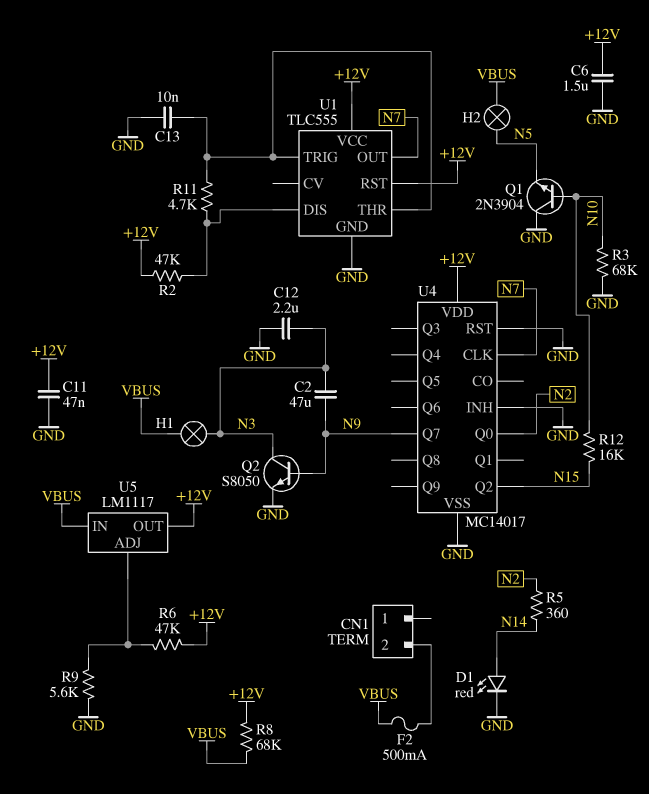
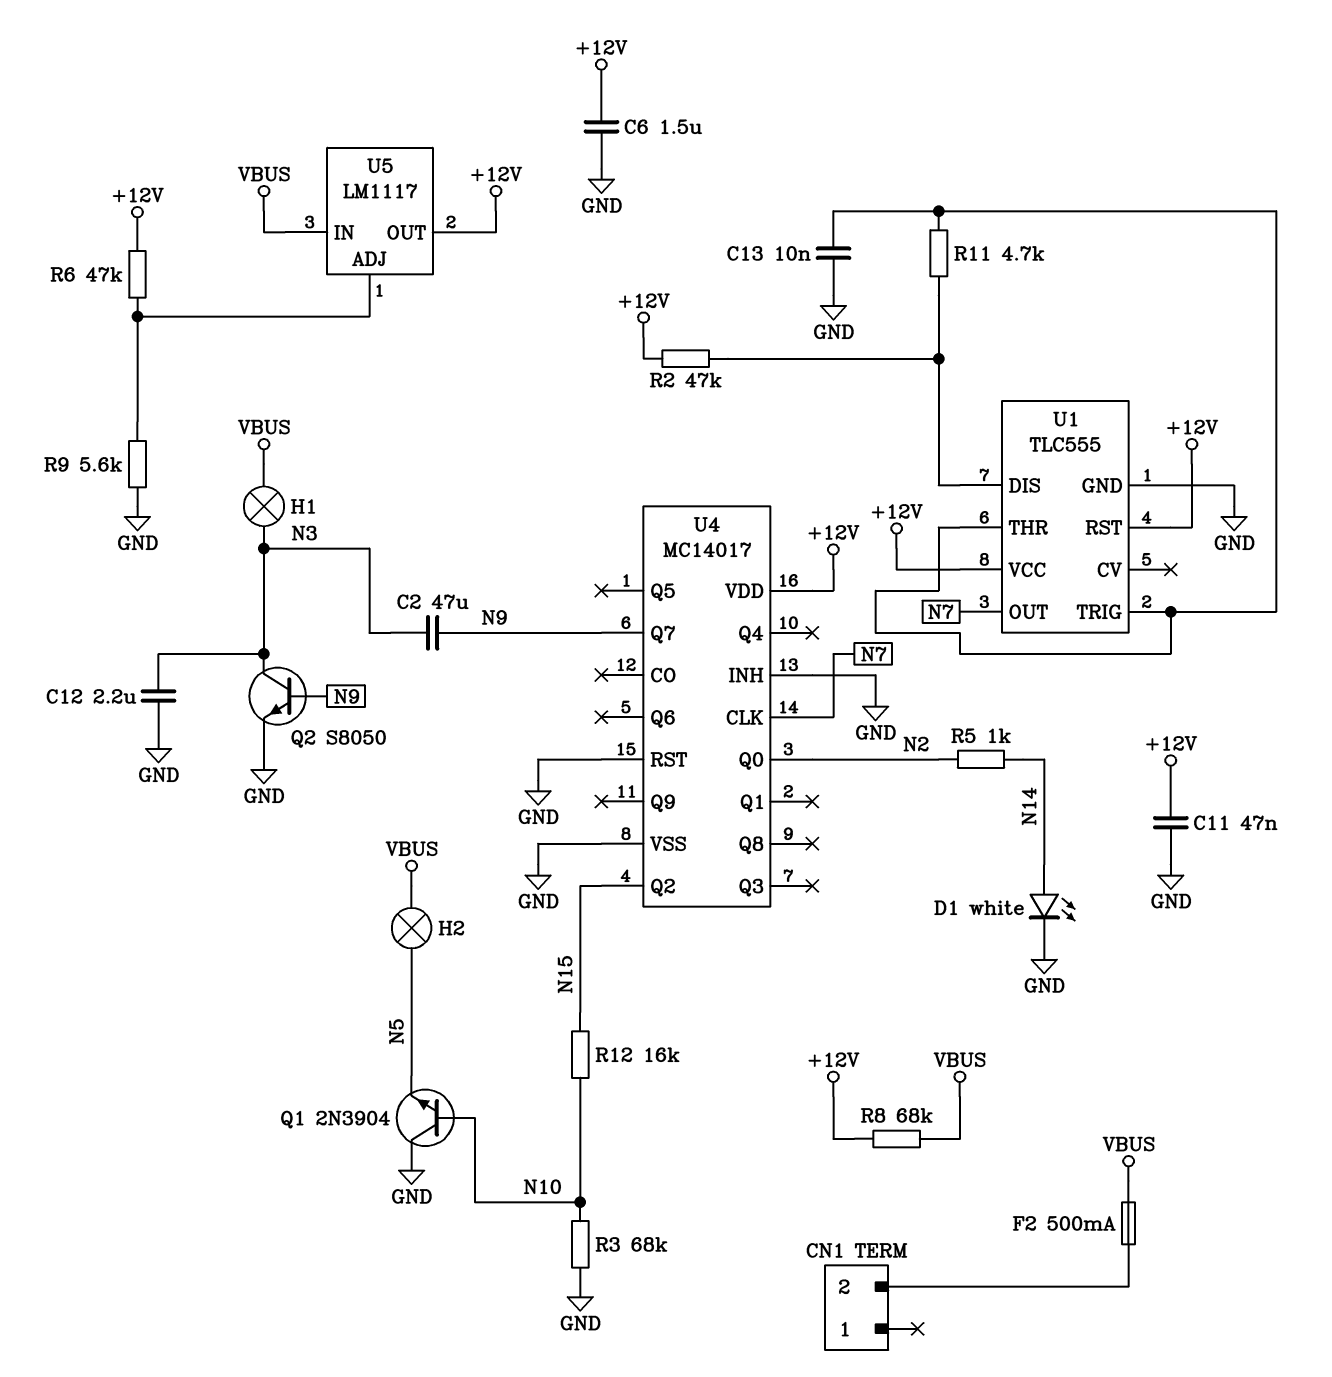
D1: LED red (A N14, K GND) -> LED white (A N14, K GND)
R5: 360 (N2, N14) -> 1k (N2, N14)

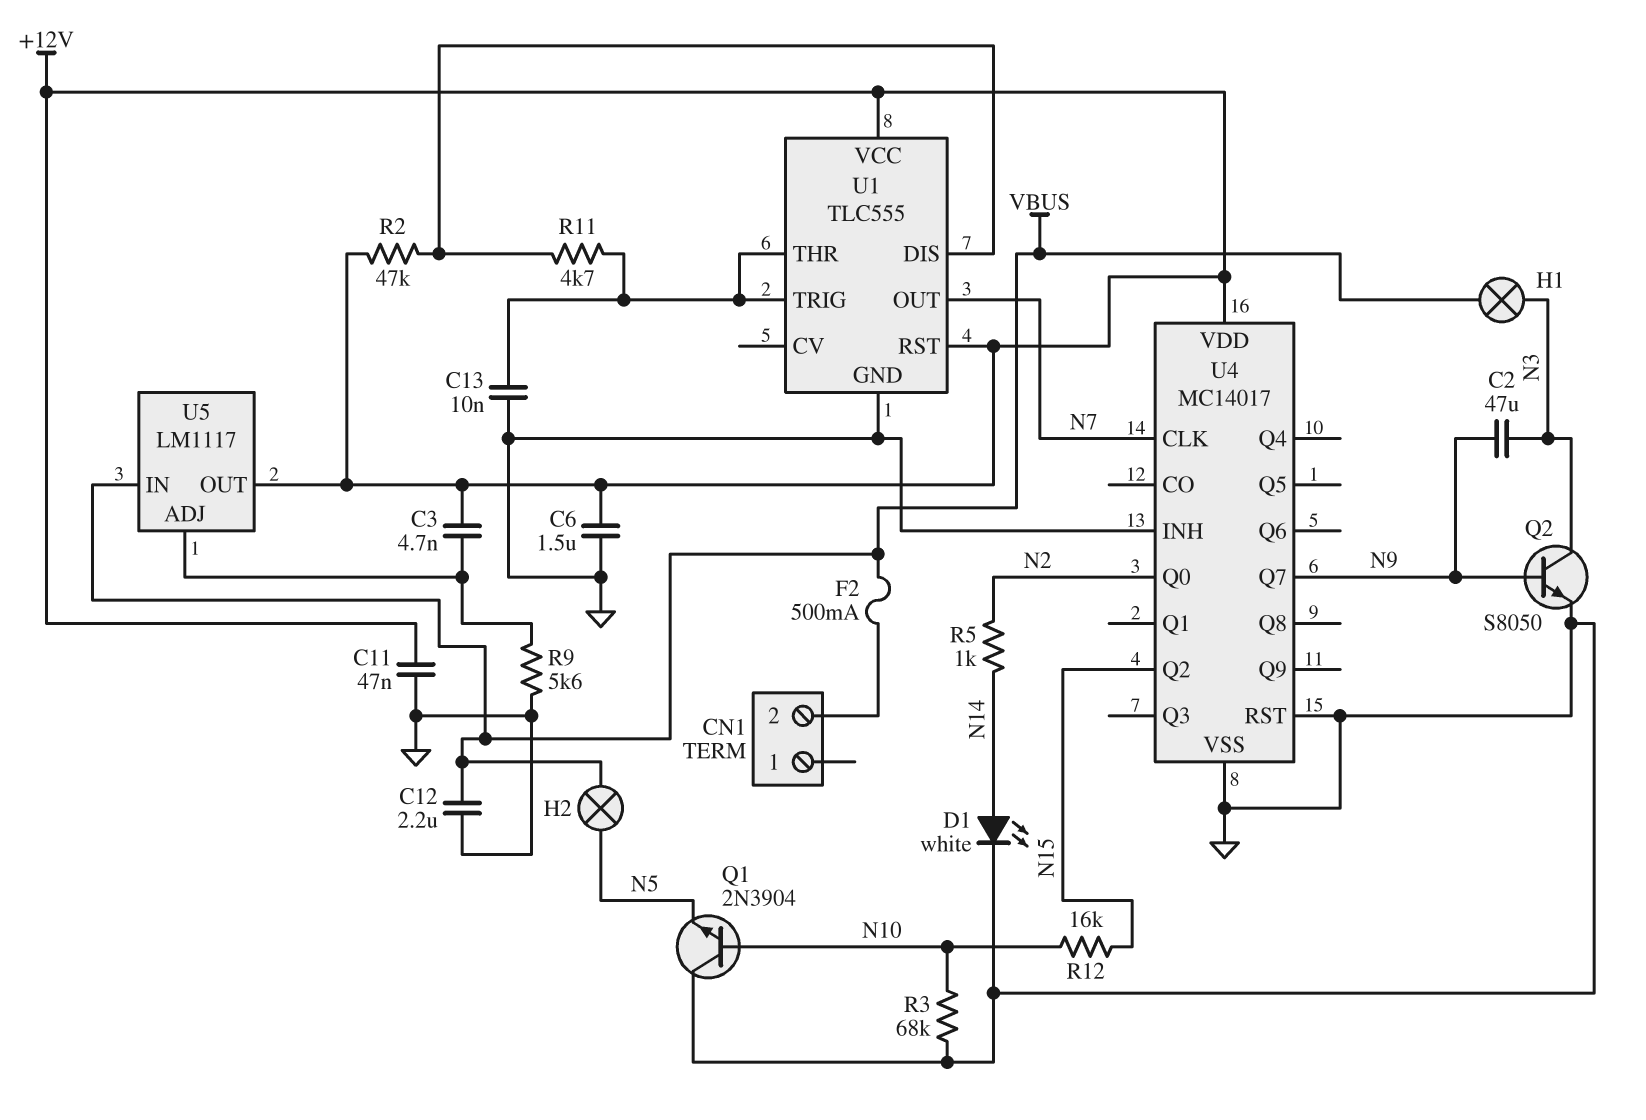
C3: none -> 4.7nF (+12V, U5/ADJ)
C12: 2.2uF (GND, N3) -> 2.2uF (GND, VBUS)
R6: 47k (+12V, U5/ADJ) -> none
R8: 68k (+12V, VBUS) -> none

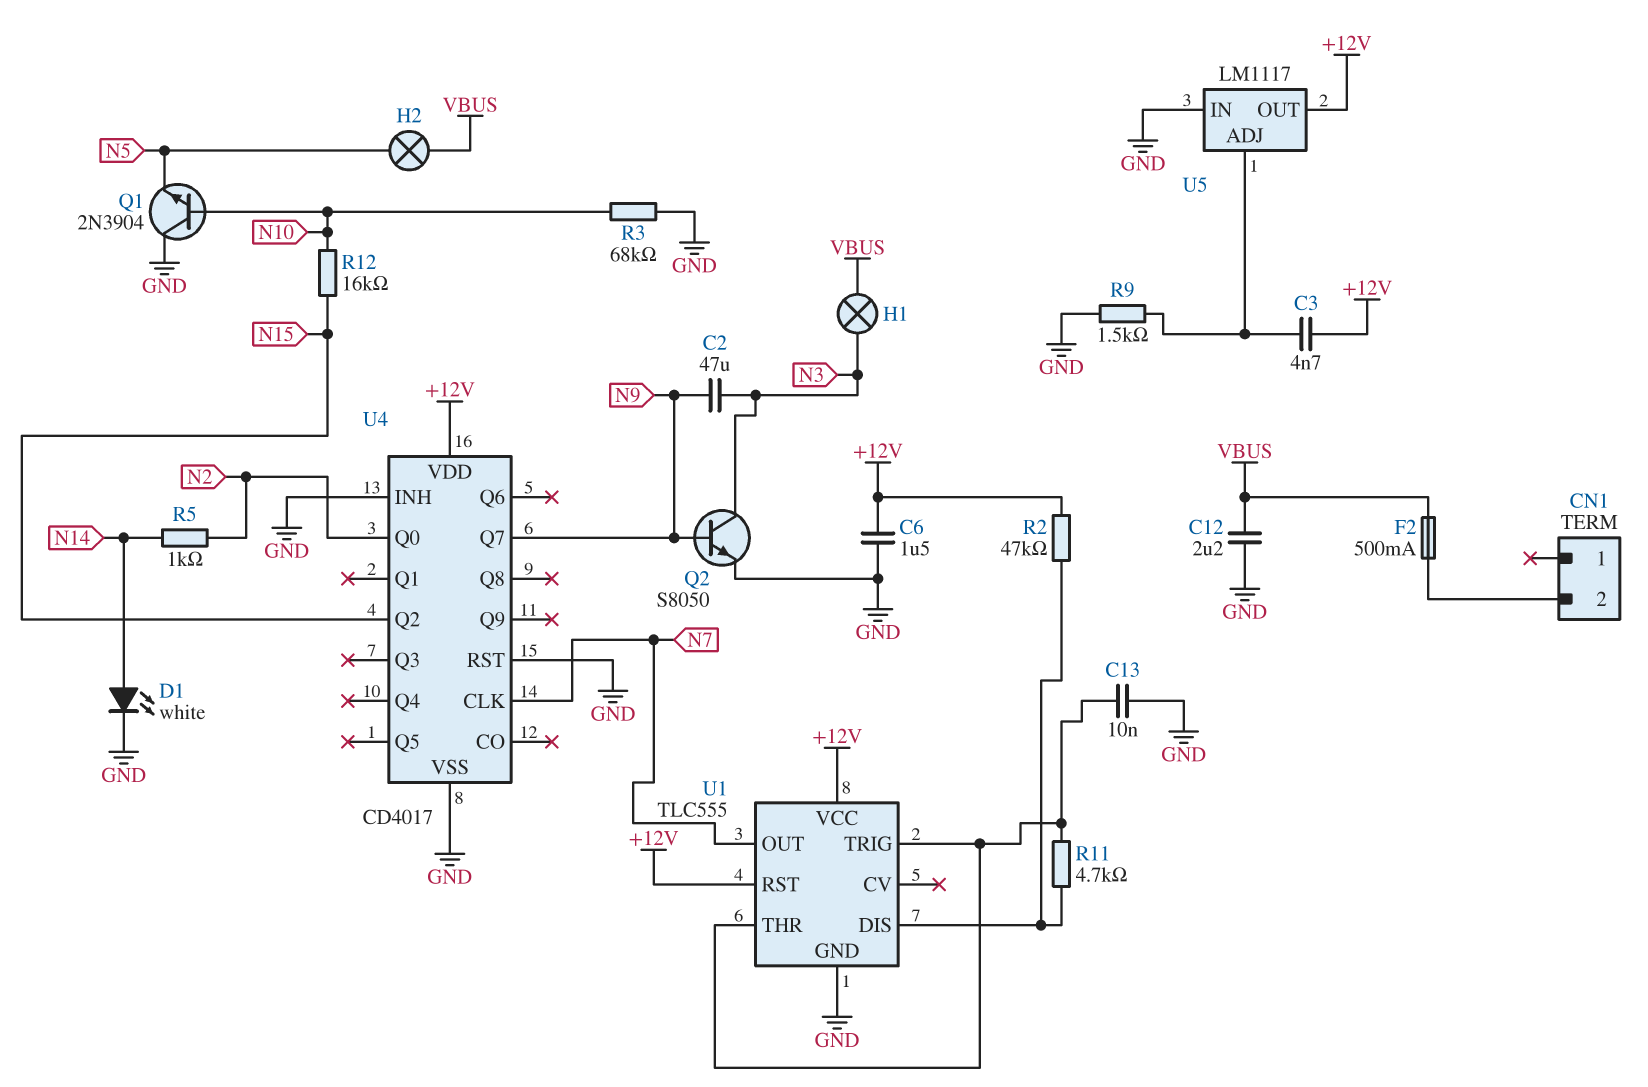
C11: 47nF (+12V, GND) -> none
R9: 5.6k (GND, U5/ADJ) -> 1.5k (GND, U5/ADJ)
U4: MC14017 -> CD4017
U5 pin IN: VBUS -> GND

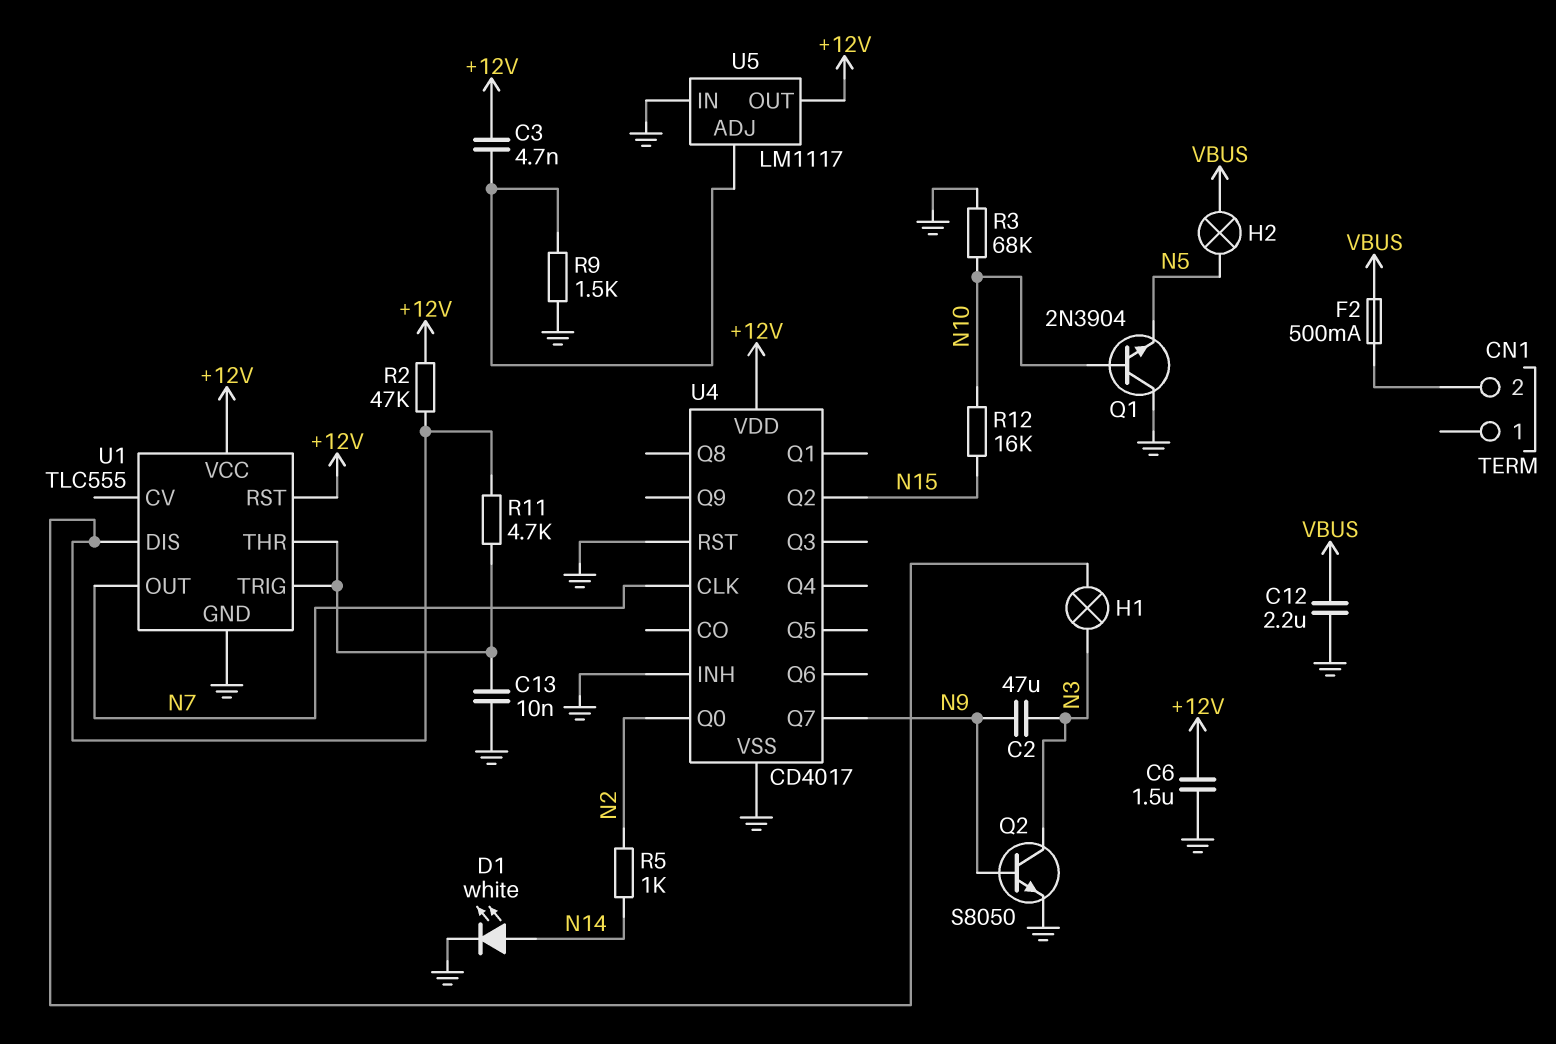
H1: lamp (N3, VBUS) -> lamp (N3, U1/DIS)

